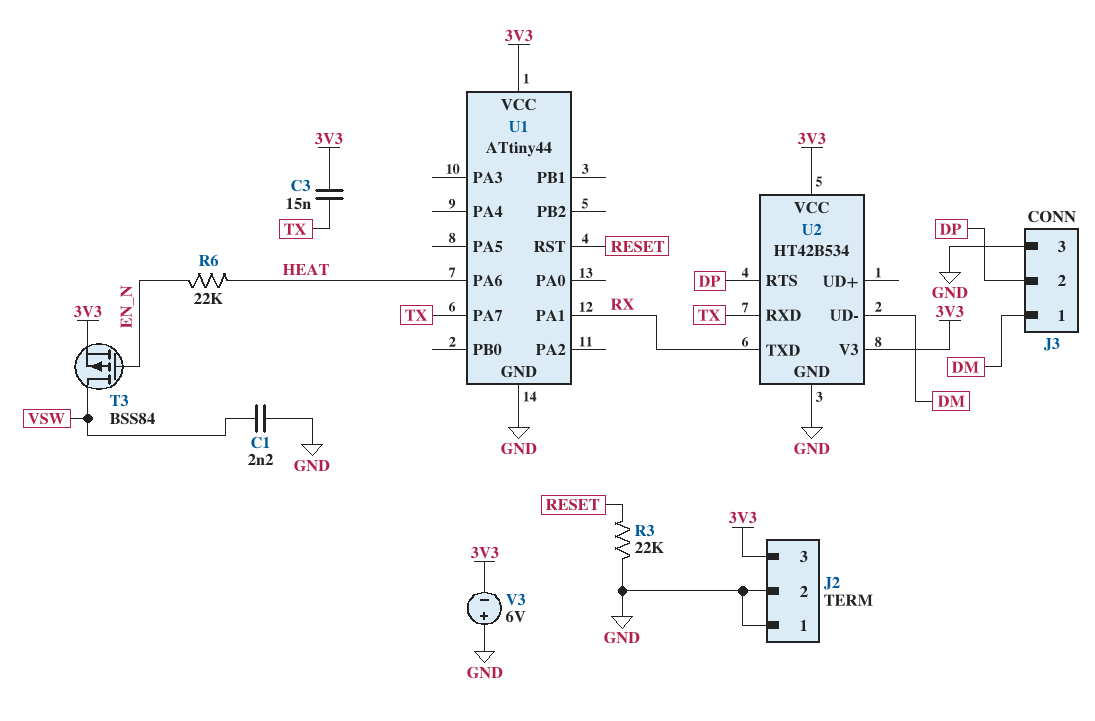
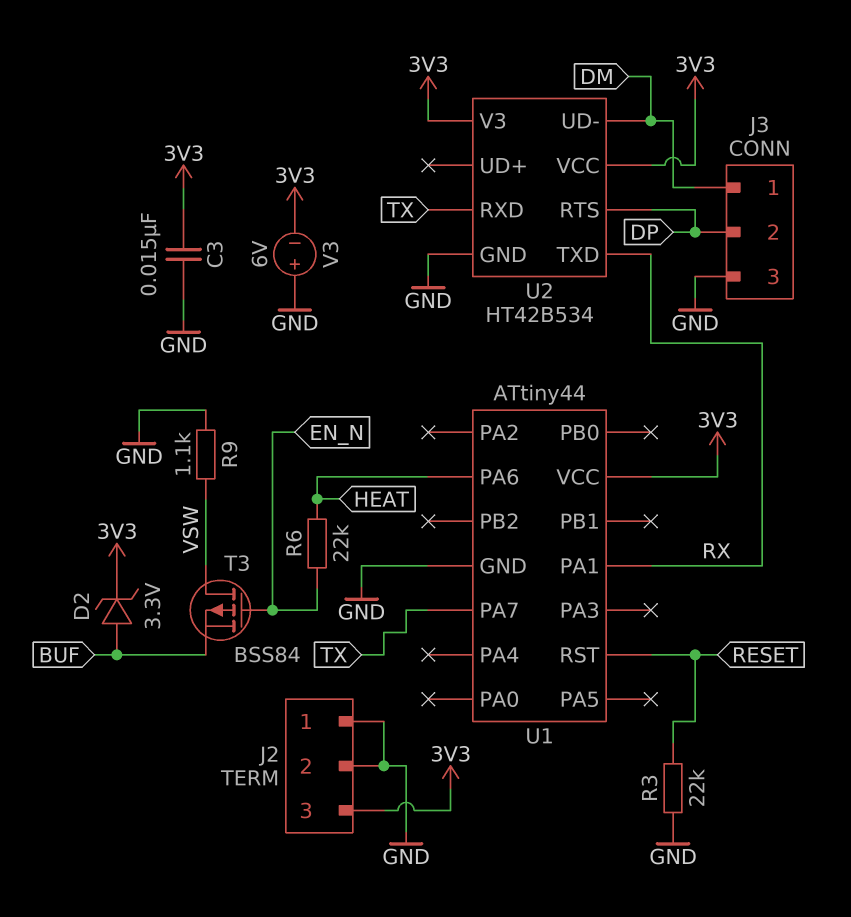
C1: 2.2nF (GND, VSW) -> none
C3: 15nF (3V3, TX) -> 15nF (3V3, GND)
D2: none -> zener 3.3V (A BUF, K 3V3)
R9: none -> 1.1k (GND, VSW)
T3: PMOS BSS84 (G EN_N, D VSW, S 3V3) -> PMOS BSS84 (G EN_N, D VSW, S BUF)

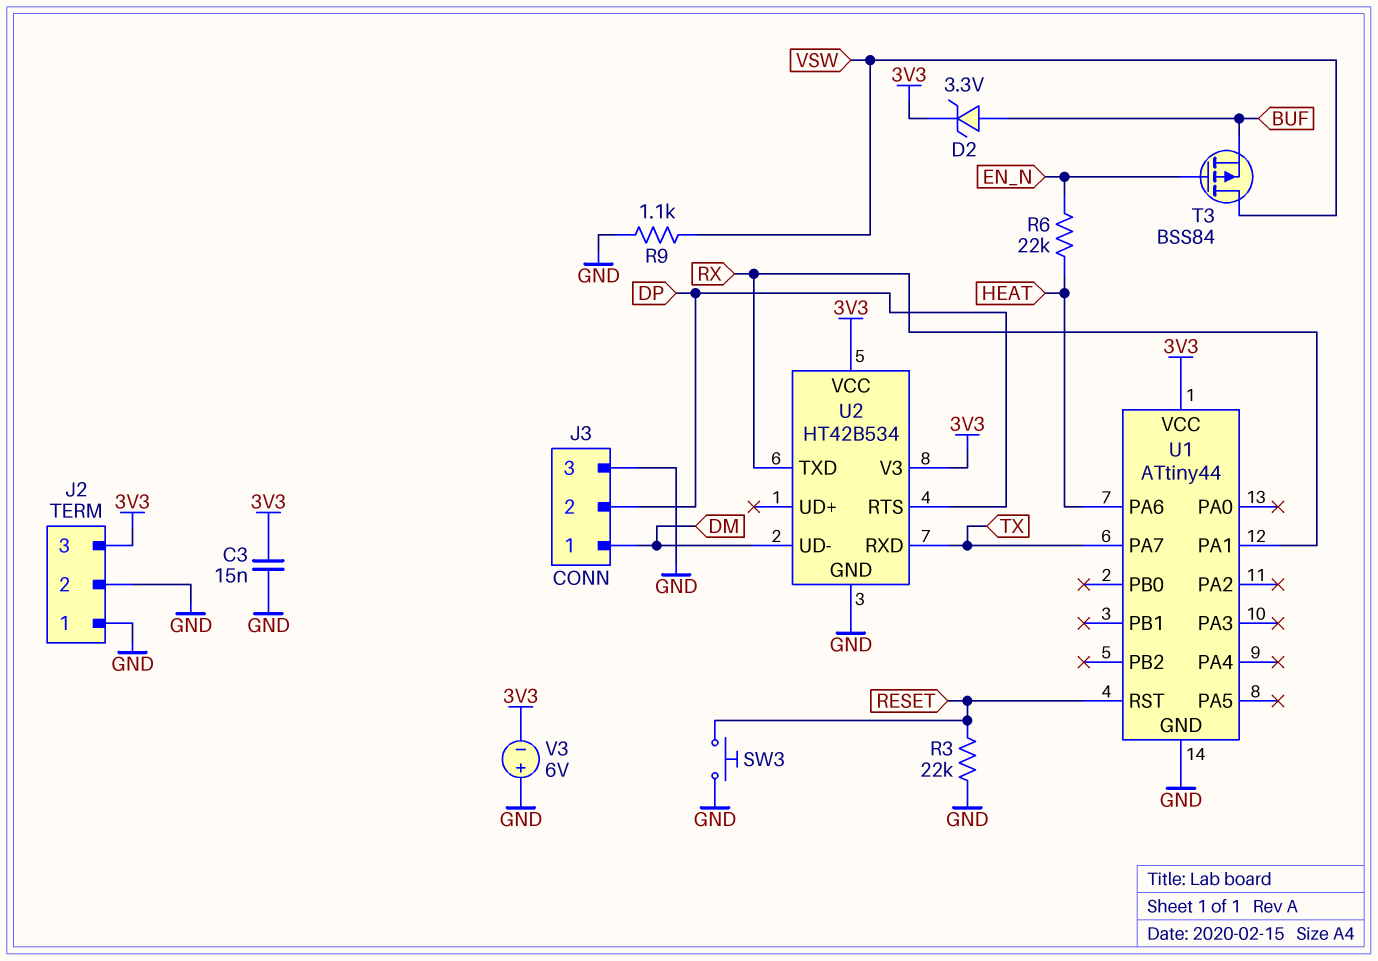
SW3: none -> button (GND, RESET)

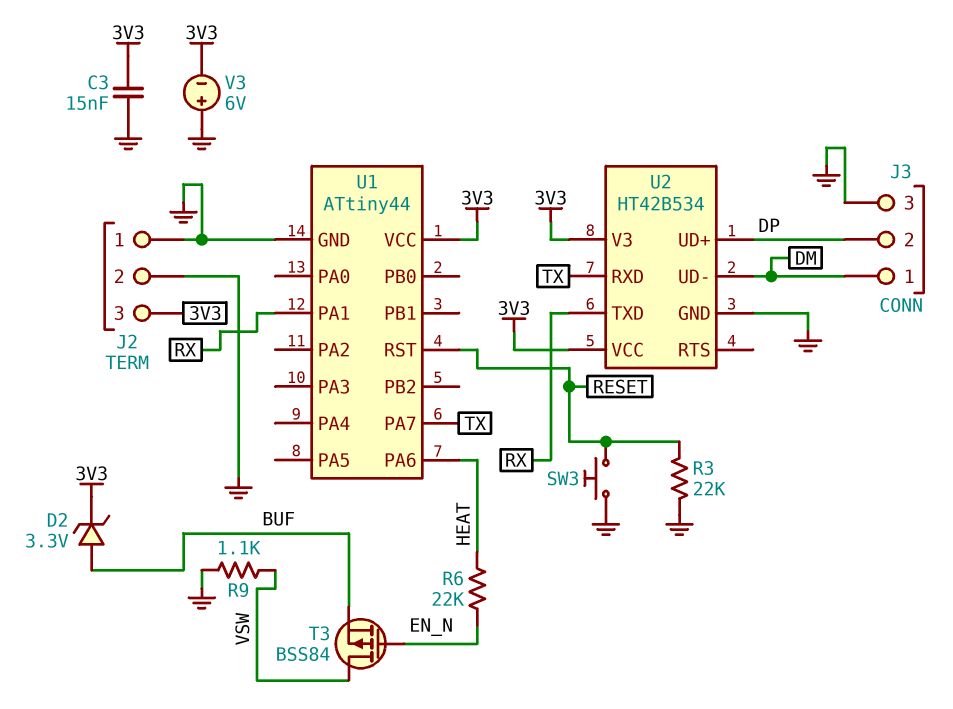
U2 pin RTS: DP -> none
U2 pin UD+: none -> DP

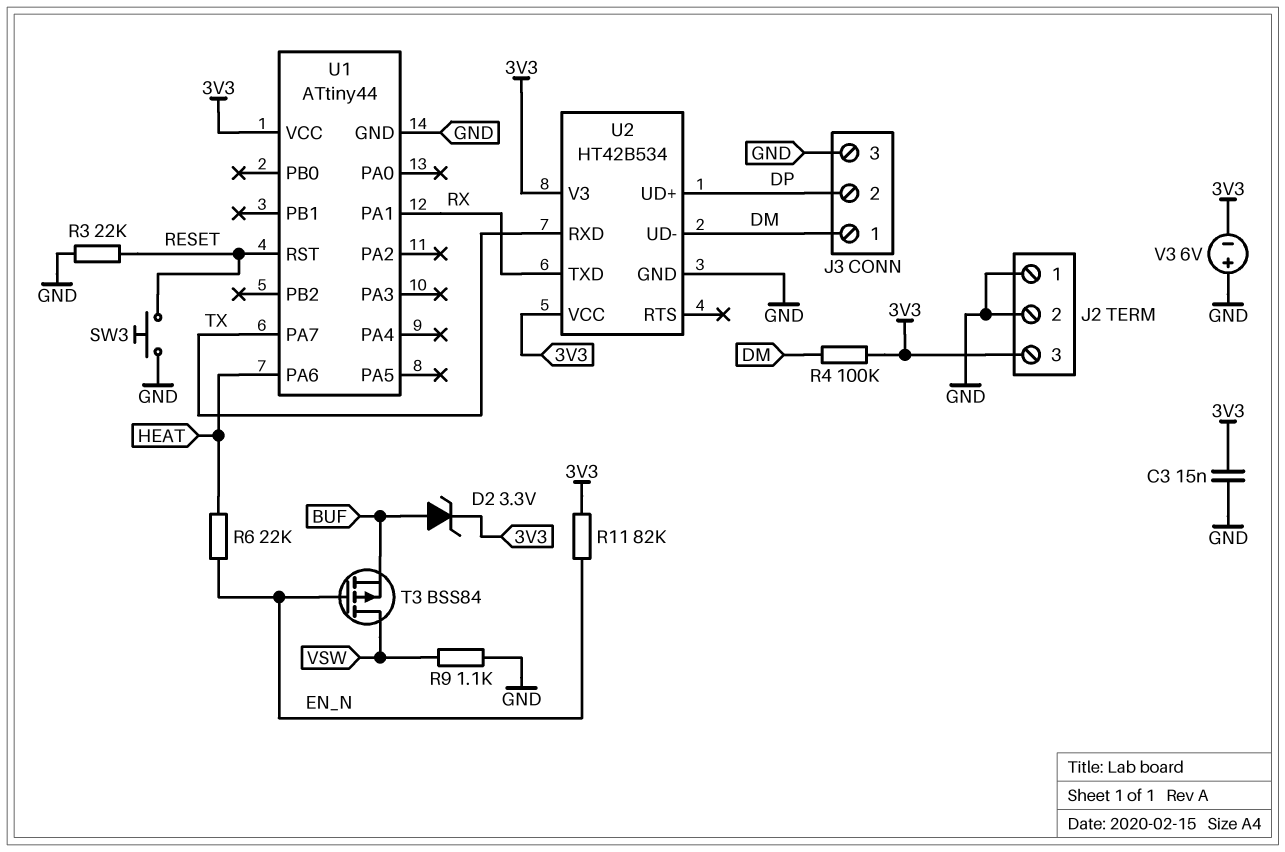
R4: none -> 100k (3V3, DM)
R11: none -> 82k (3V3, EN_N)

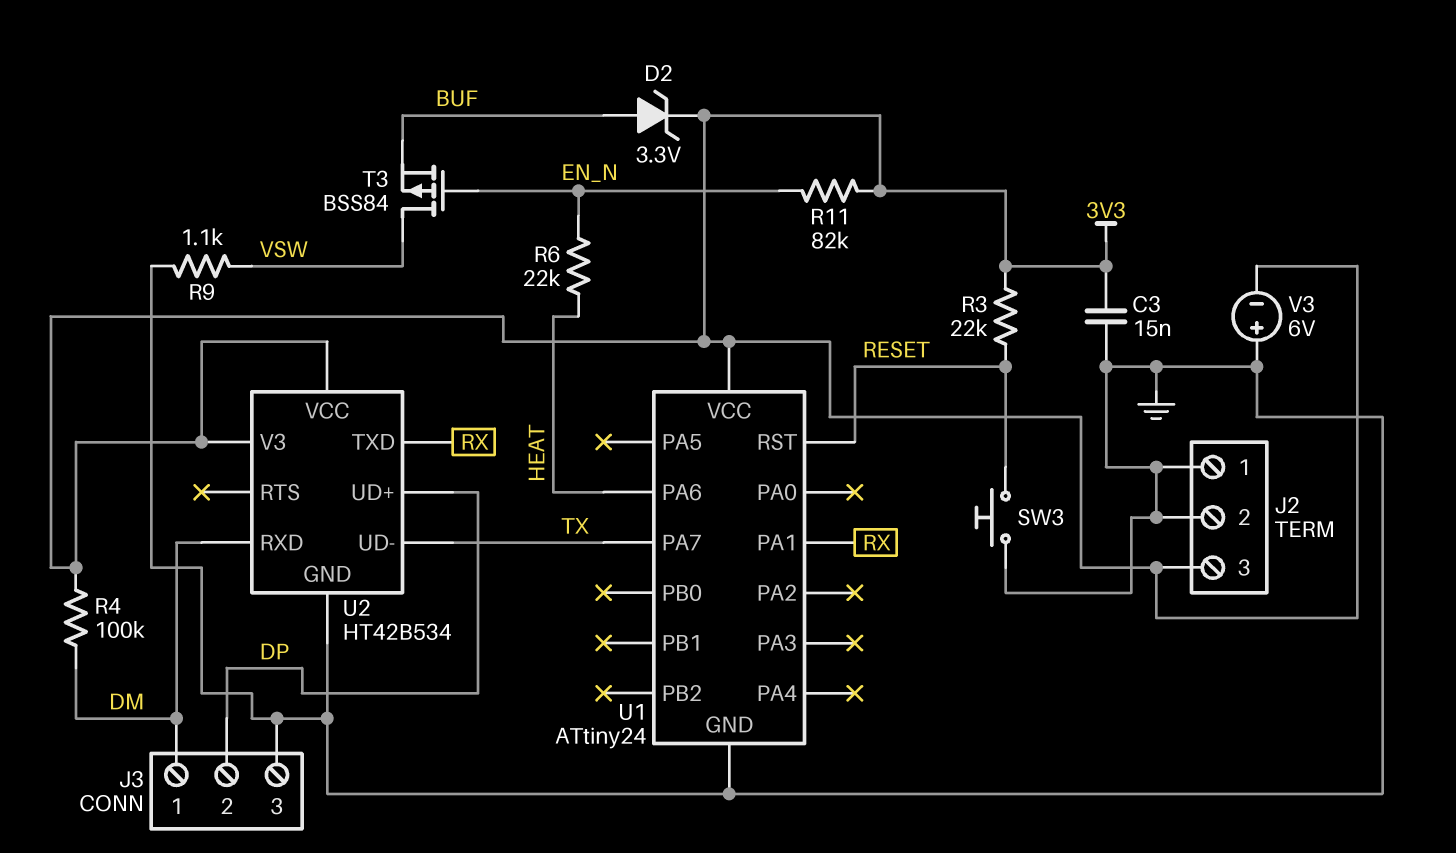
R3: 22k (GND, RESET) -> 22k (3V3, RESET)
U1: ATtiny44 -> ATtiny24
U2 pin RXD: TX -> DM
U2 pin UD-: DM -> TX

